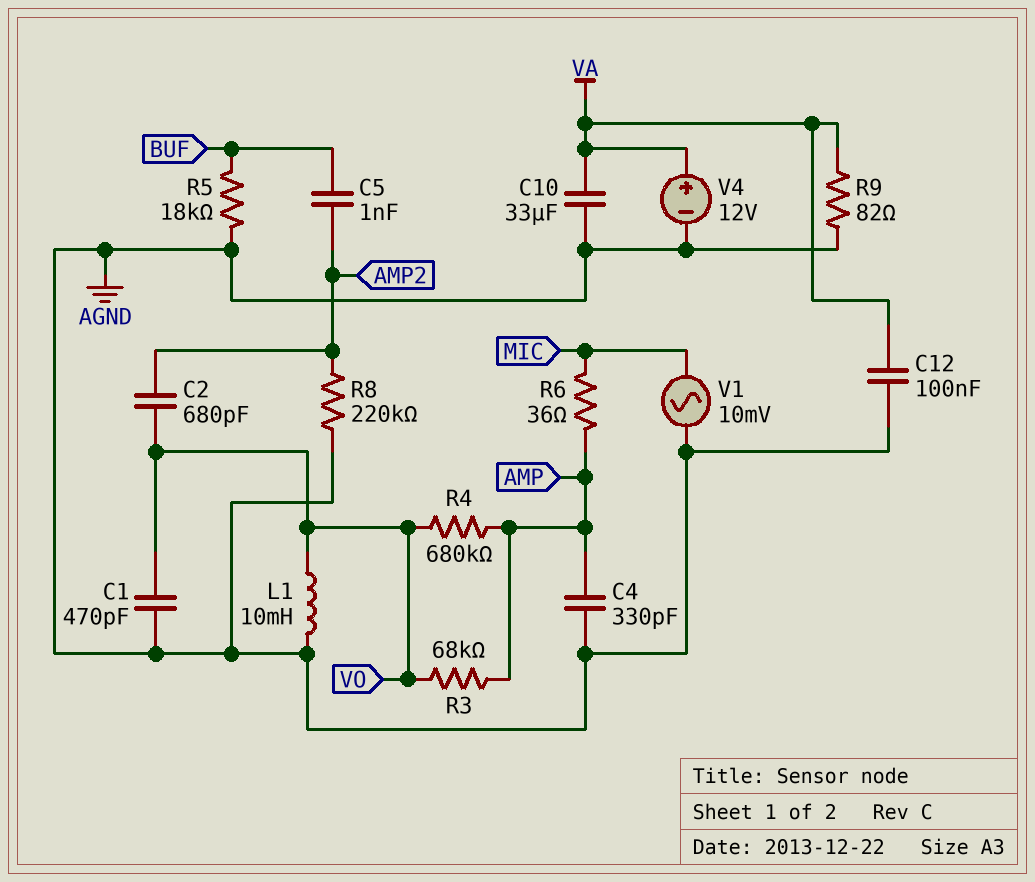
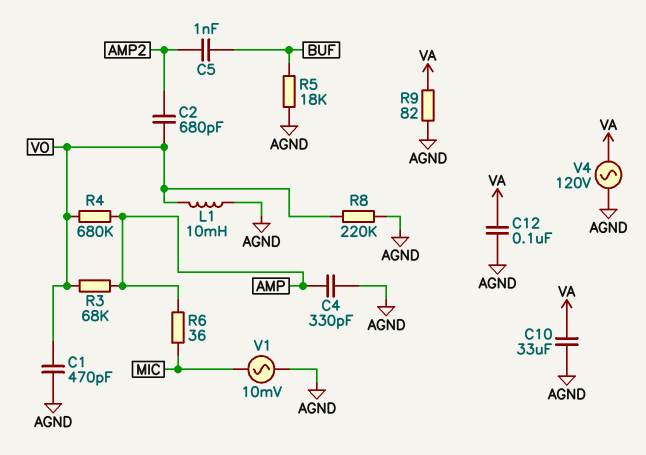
R8: 220k (AGND, AMP2) -> 220k (AGND, VO)
V4: 12V (plus VA, minus AGND) -> AC 120V (AGND, VA)

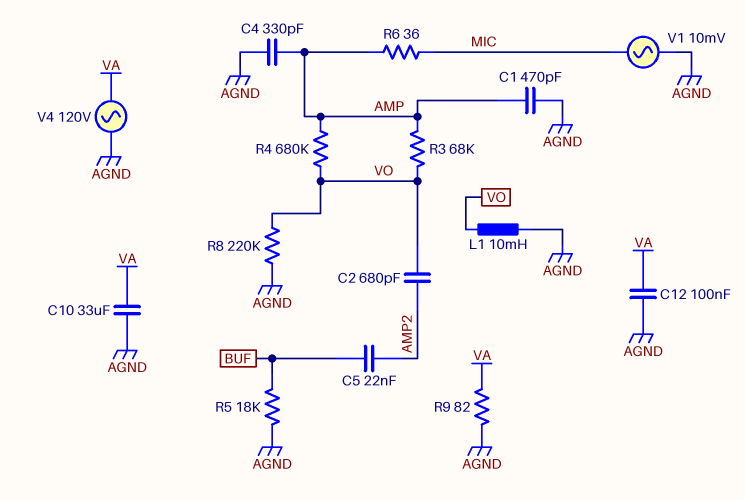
C1: 470pF (AGND, VO) -> 470pF (AGND, AMP)
C5: 1nF (AMP2, BUF) -> 22nF (AMP2, BUF)

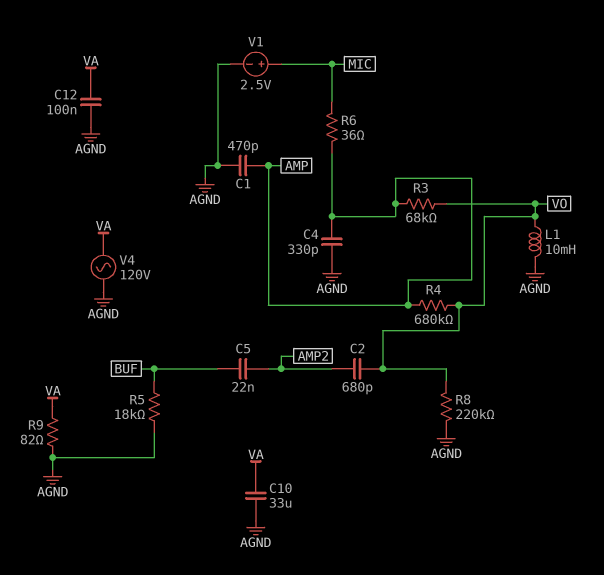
V1: AC 10mV (AGND, MIC) -> 2.5V (plus MIC, minus AGND)

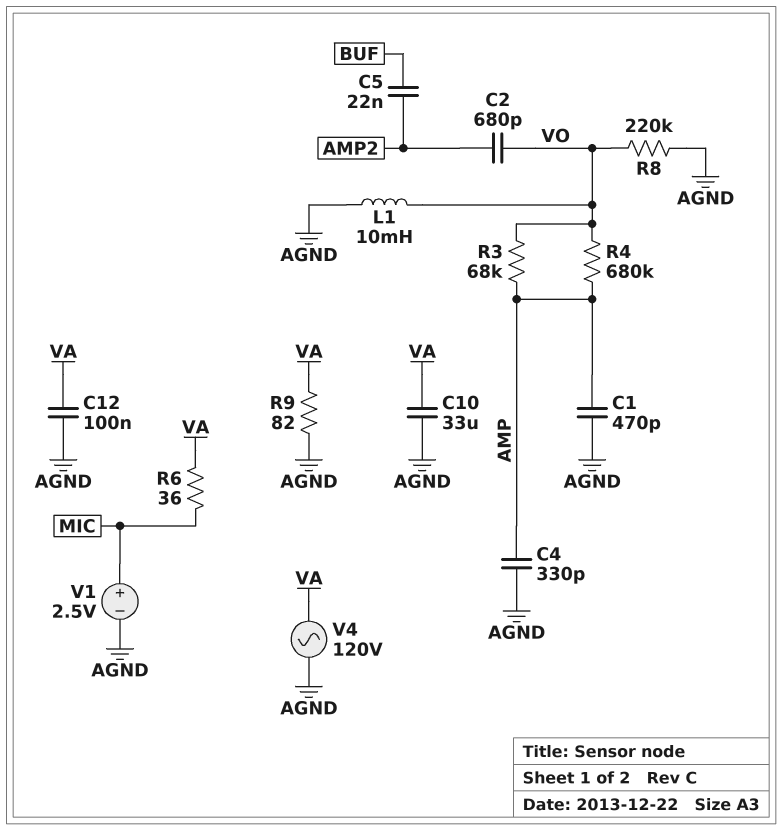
R5: 18k (AGND, BUF) -> none
R6: 36 (AMP, MIC) -> 36 (MIC, VA)

